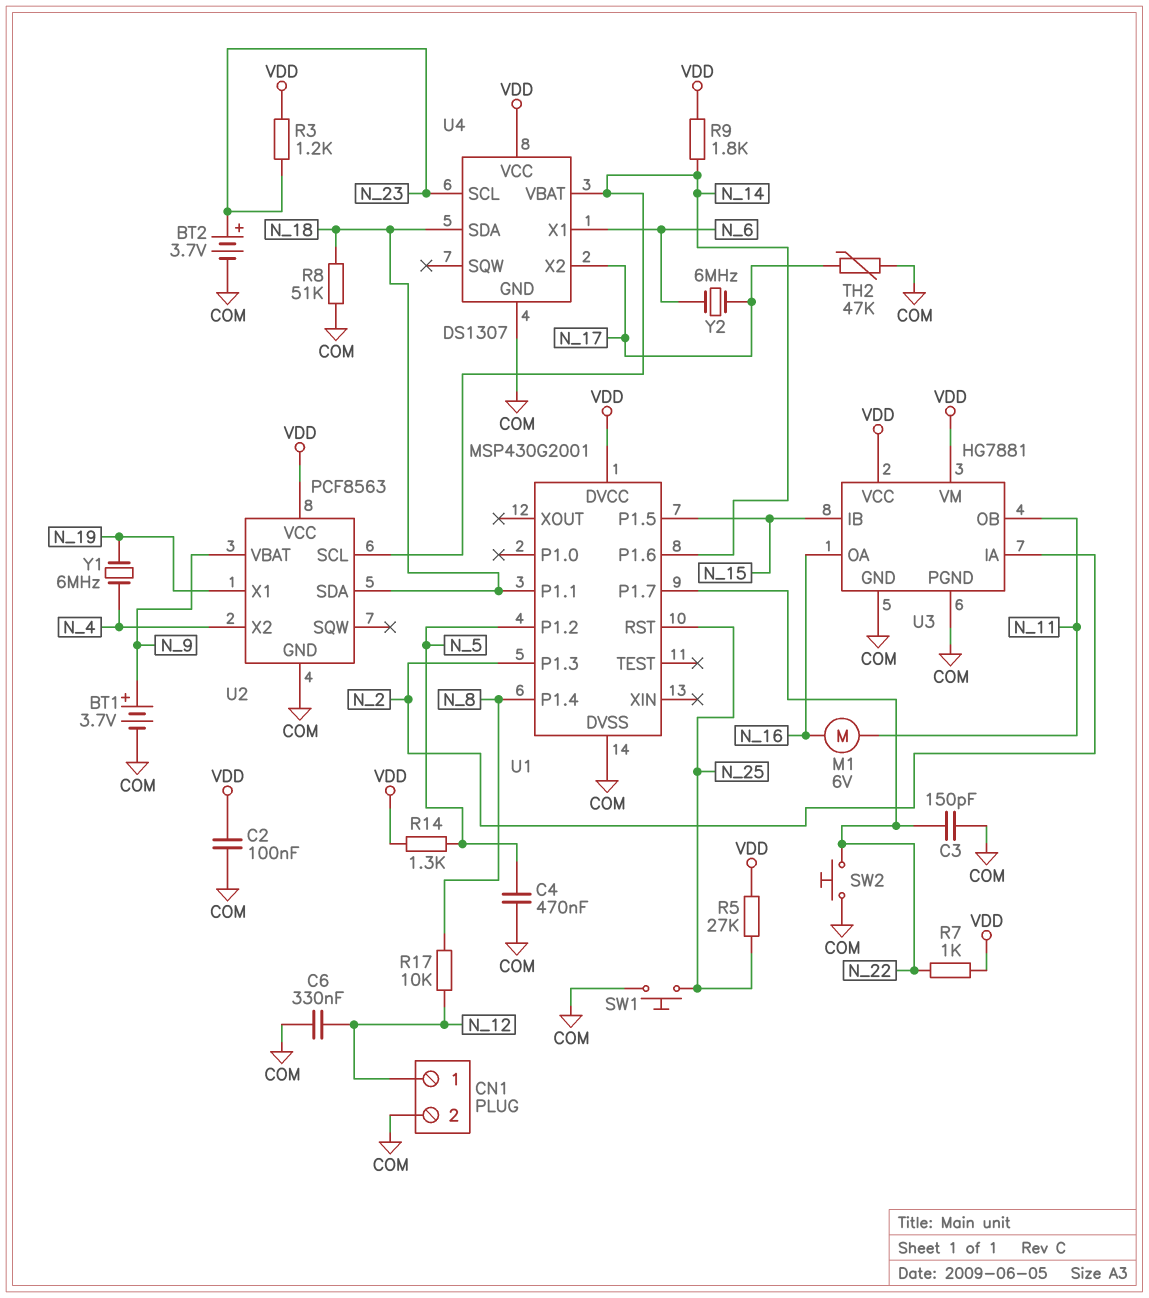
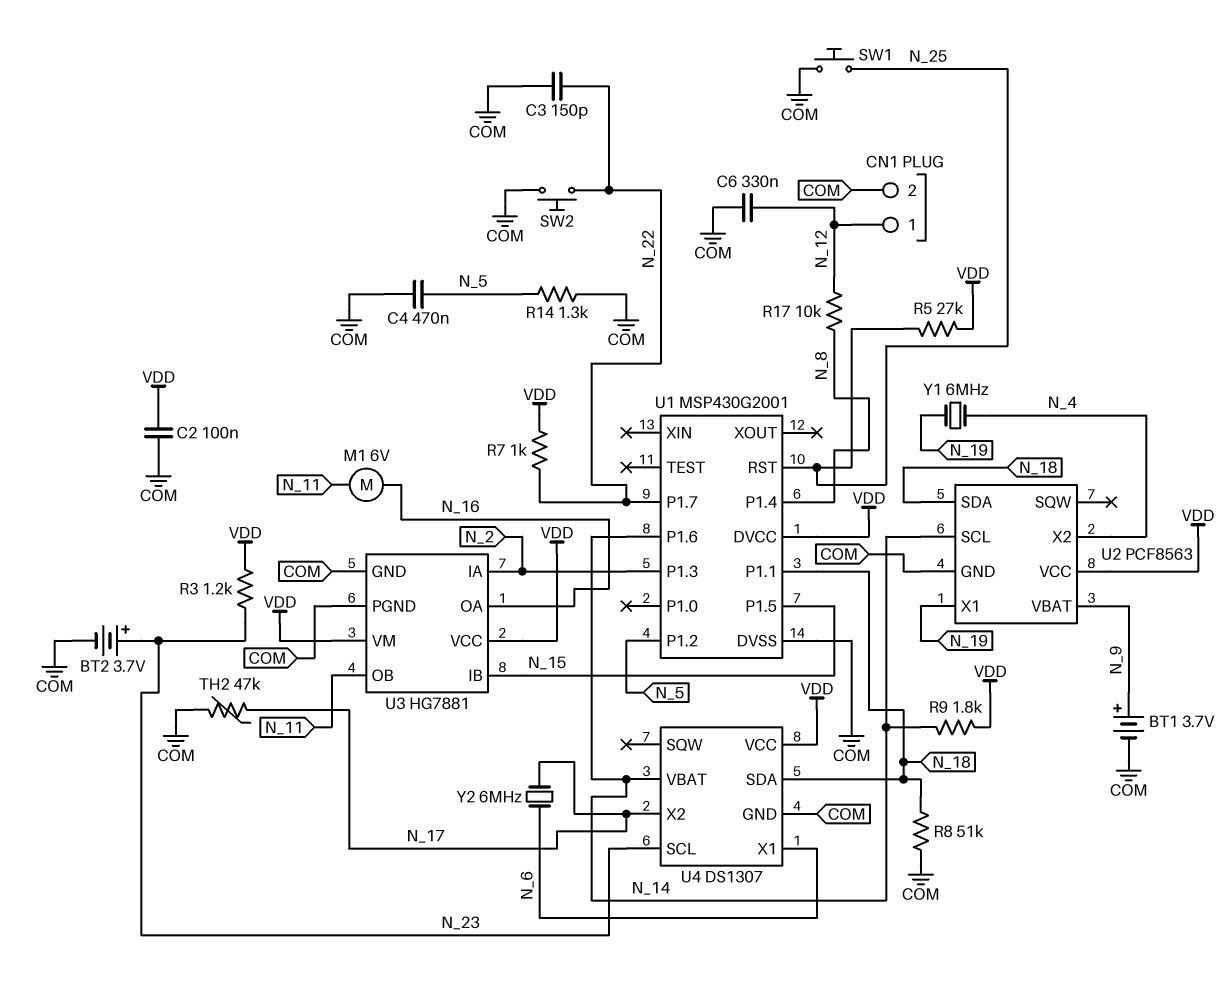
R14: 1.3k (N_5, VDD) -> 1.3k (COM, N_5)

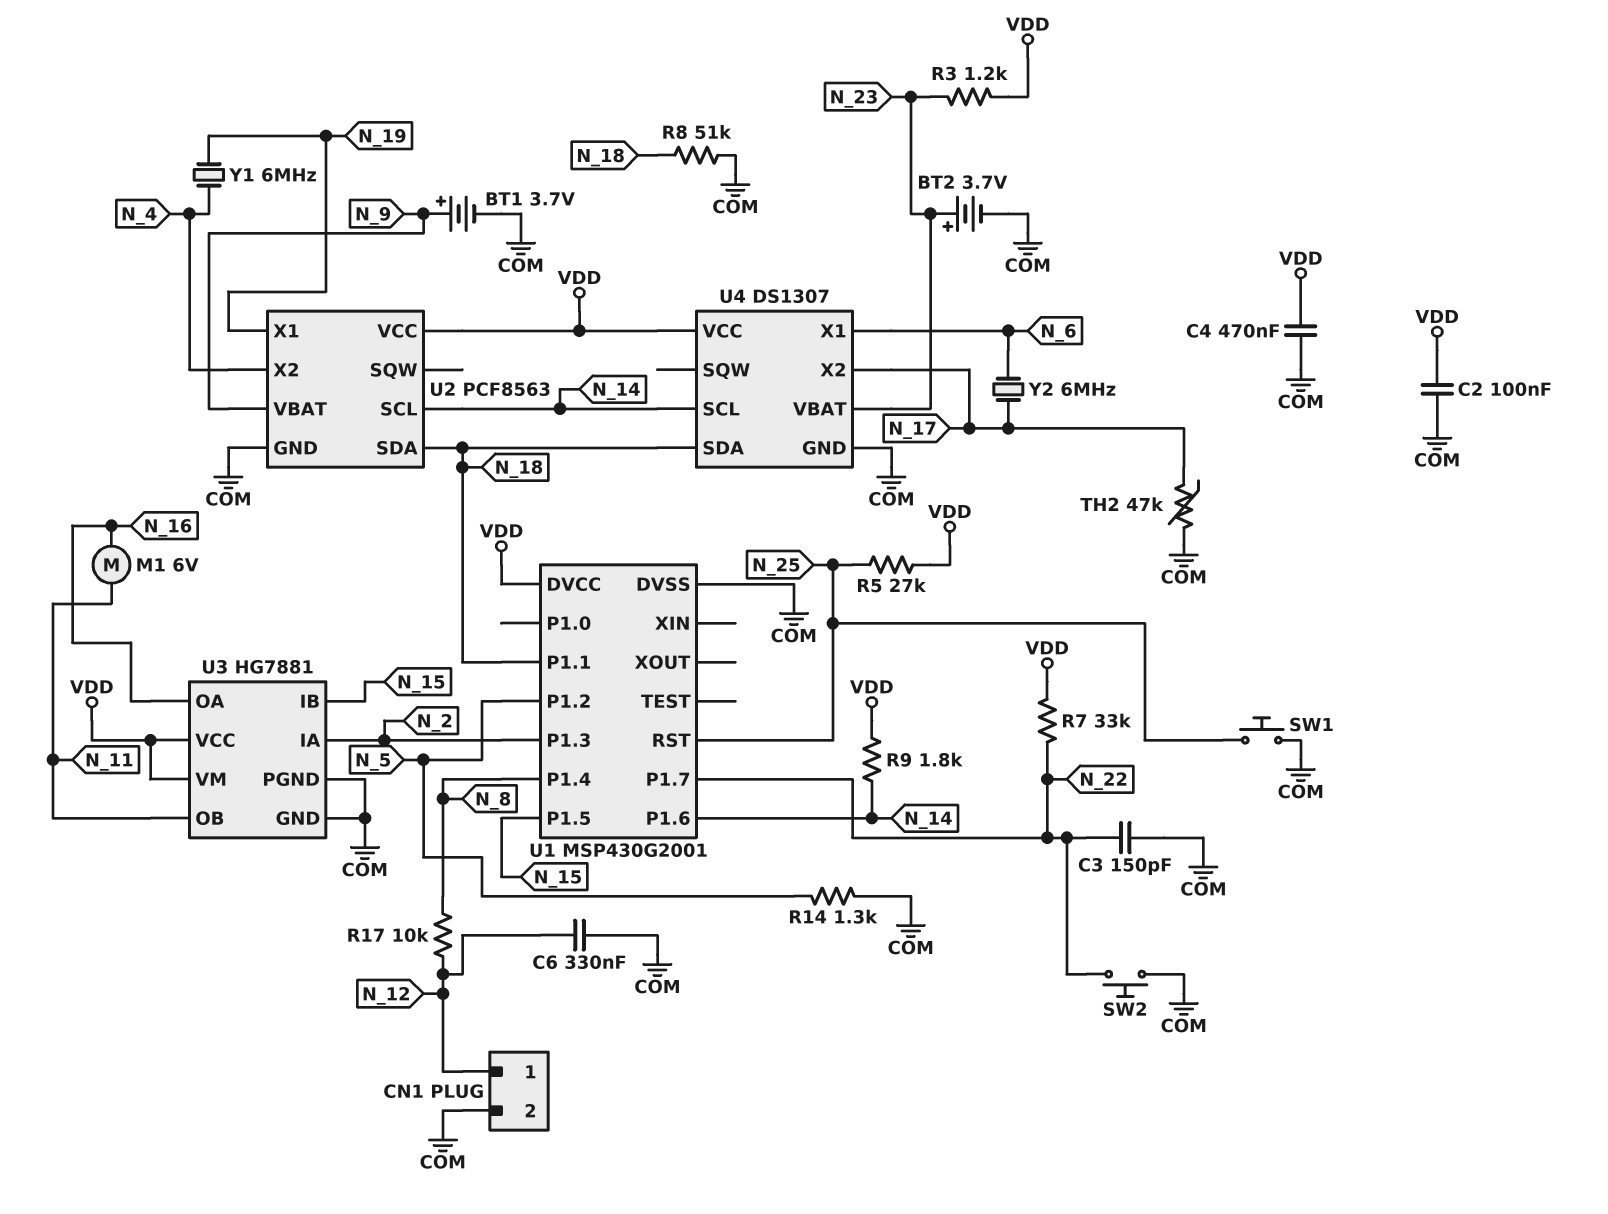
C4: 470nF (COM, N_5) -> 470nF (COM, VDD)
R7: 1k (N_22, VDD) -> 33k (N_22, VDD)
U4 pin SCL: N_23 -> N_14
U4 pin VBAT: N_14 -> N_23

